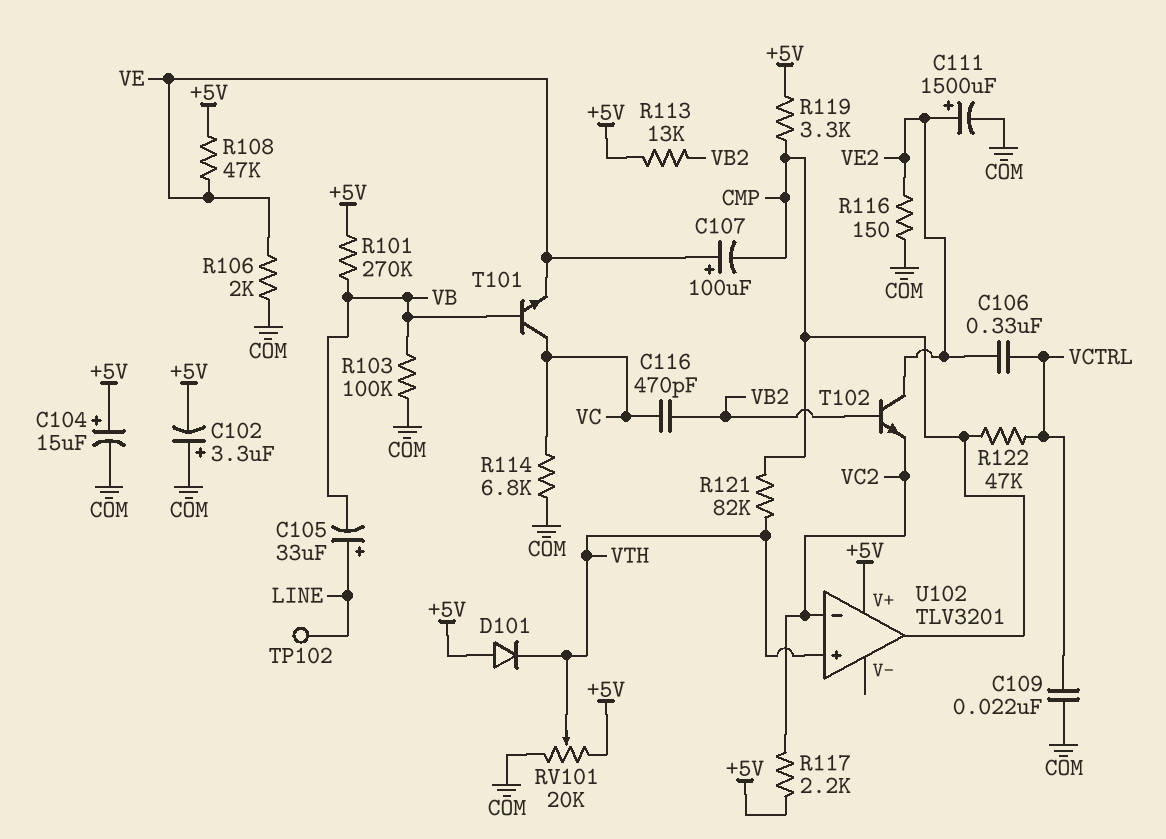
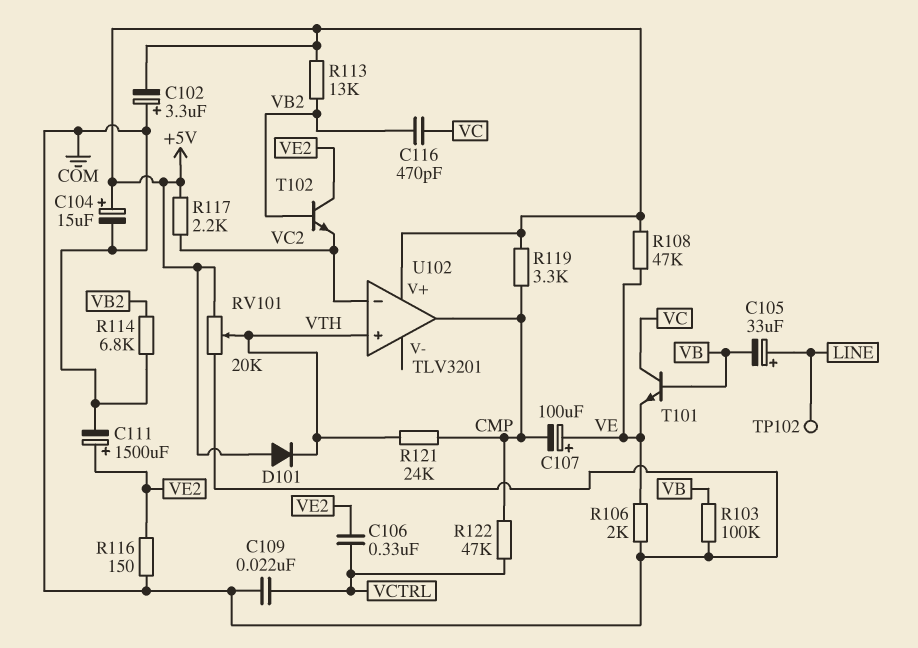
R101: 270k (+5V, VB) -> none
R114: 6.8k (COM, VC) -> 6.8k (COM, VB2)
R121: 82k (CMP, VTH) -> 24k (CMP, VTH)

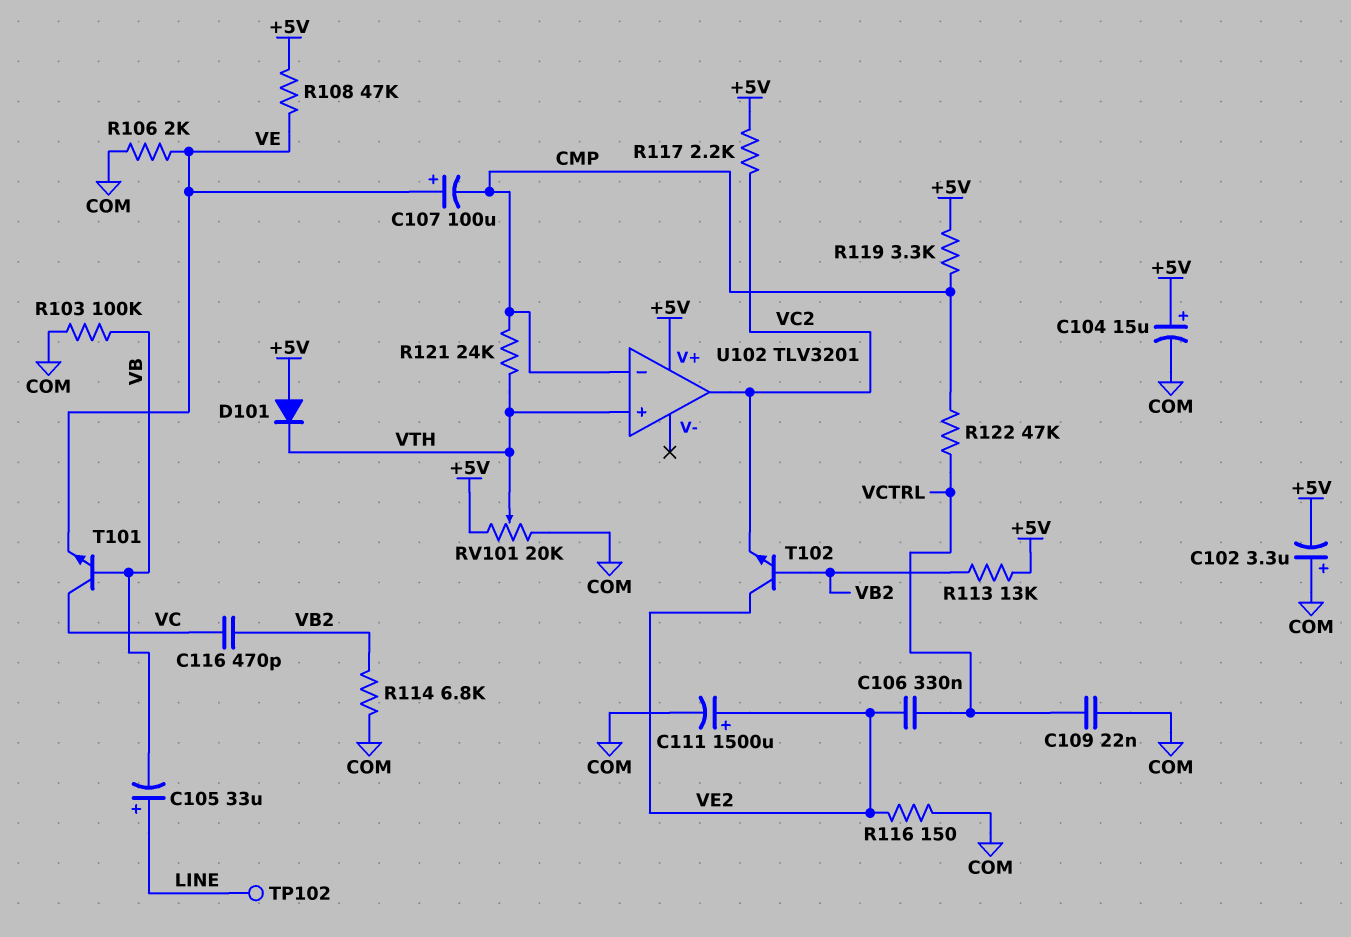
U102 pin in-: VC2 -> CMP
U102 pin out: CMP -> VC2

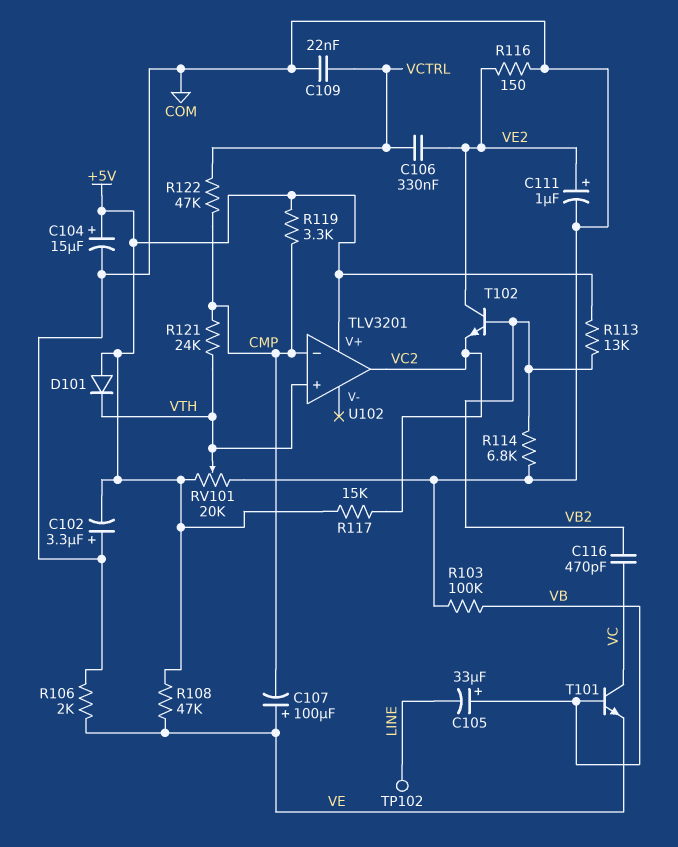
C105: 33uF (plus LINE, minus VB) -> 33uF (plus VB, minus LINE)
C111: 1500uF (plus VE2, minus COM) -> 1uF (plus VE2, minus COM)
R117: 2.2k (+5V, VC2) -> 15k (+5V, VC2)

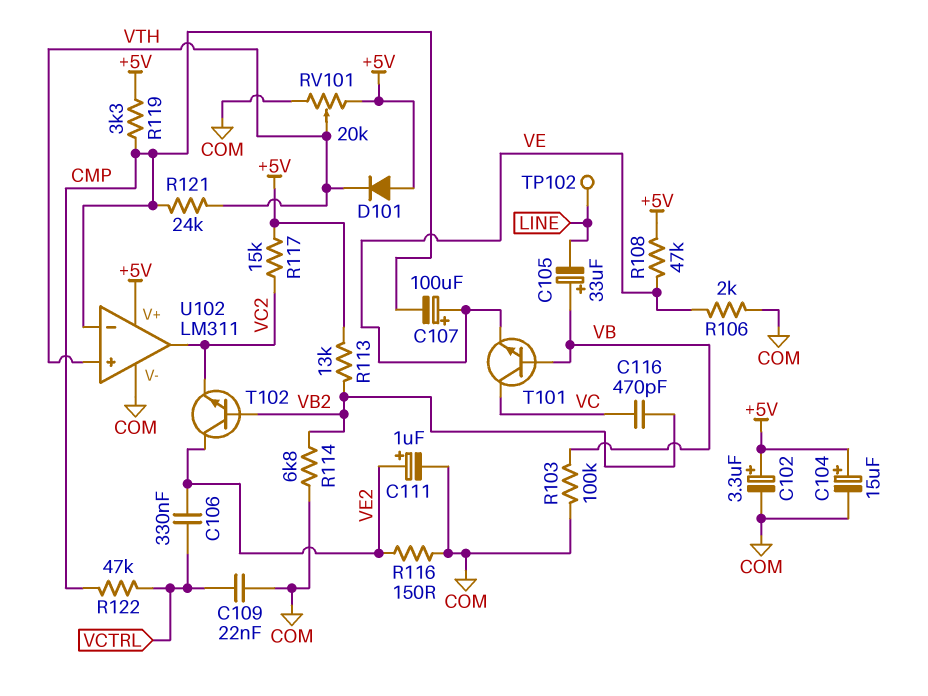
C102: 3.3uF (plus COM, minus +5V) -> 3.3uF (plus +5V, minus COM)
U102: TLV3201 -> LM311
U102 pin V-: none -> COM

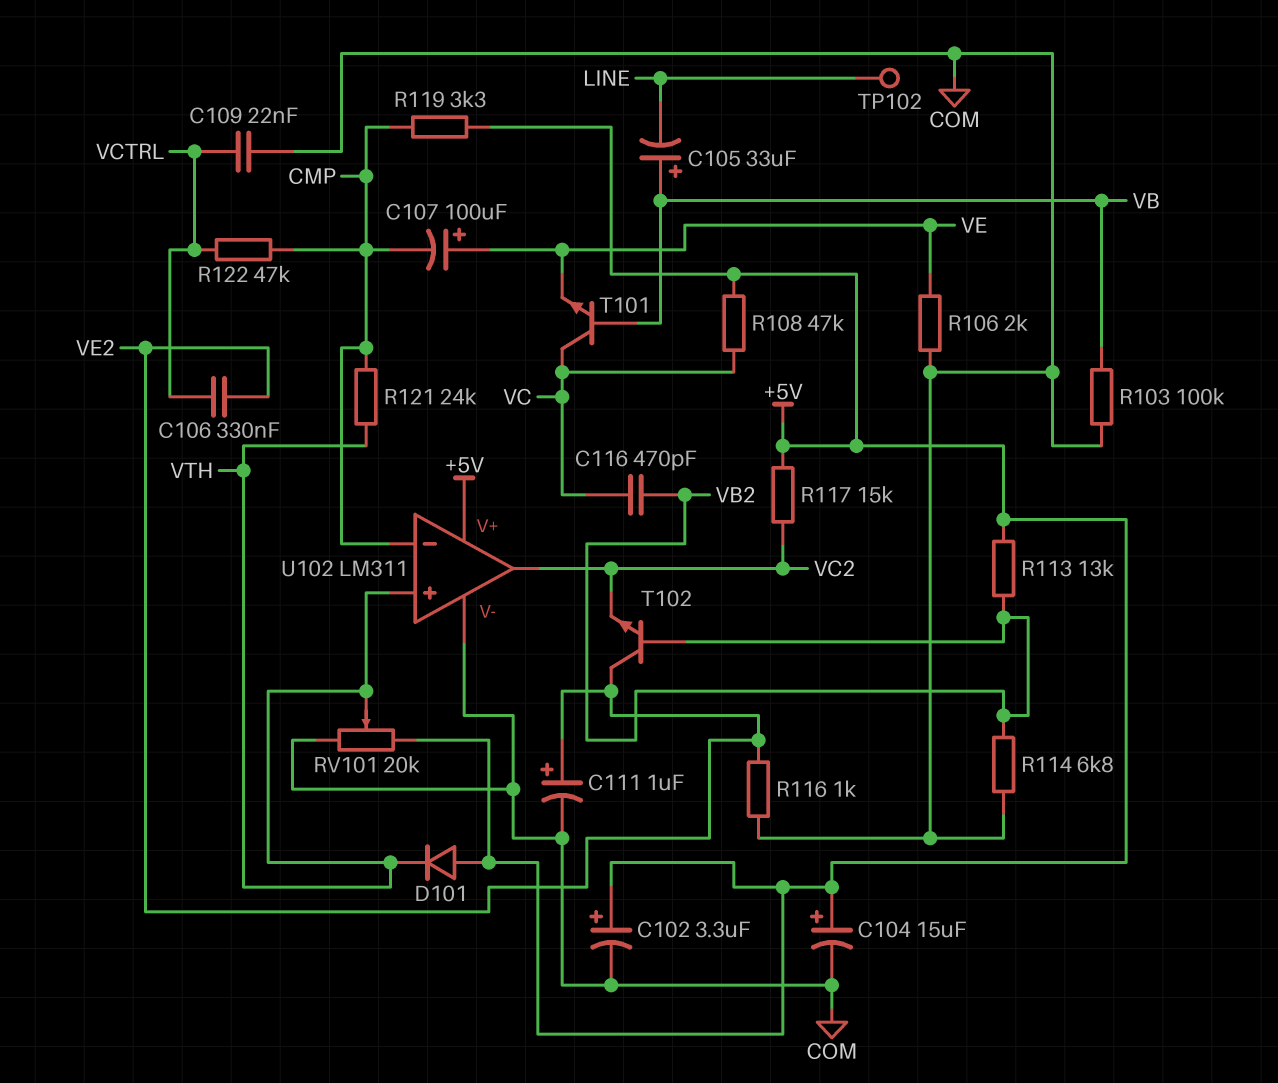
R108: 47k (+5V, VE) -> 47k (+5V, VC)
R116: 150 (COM, VE2) -> 1k (COM, VE2)

